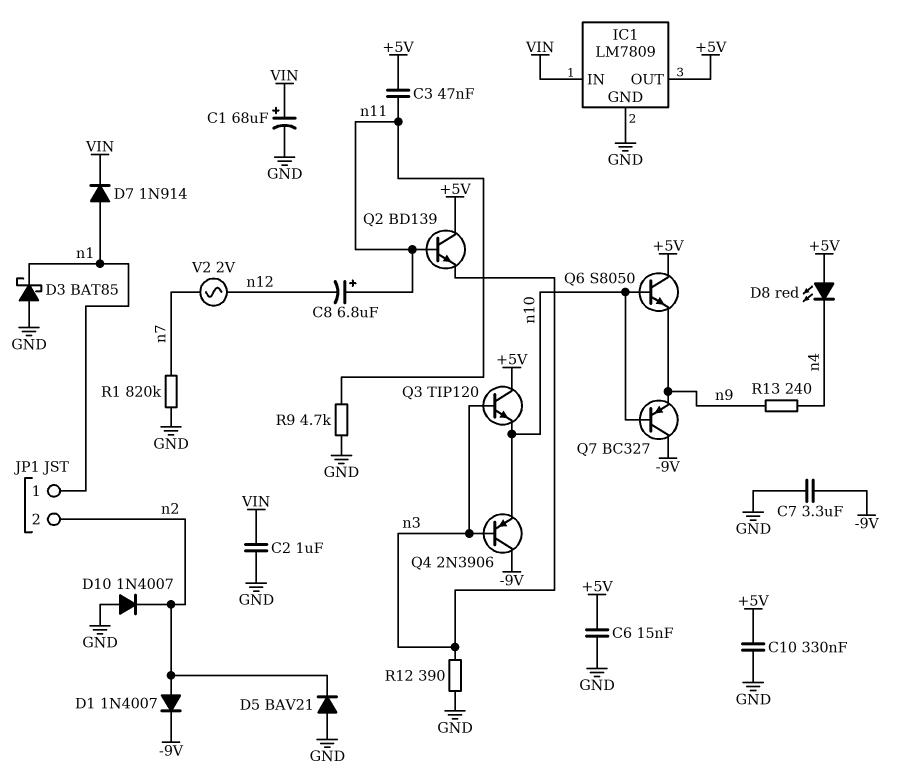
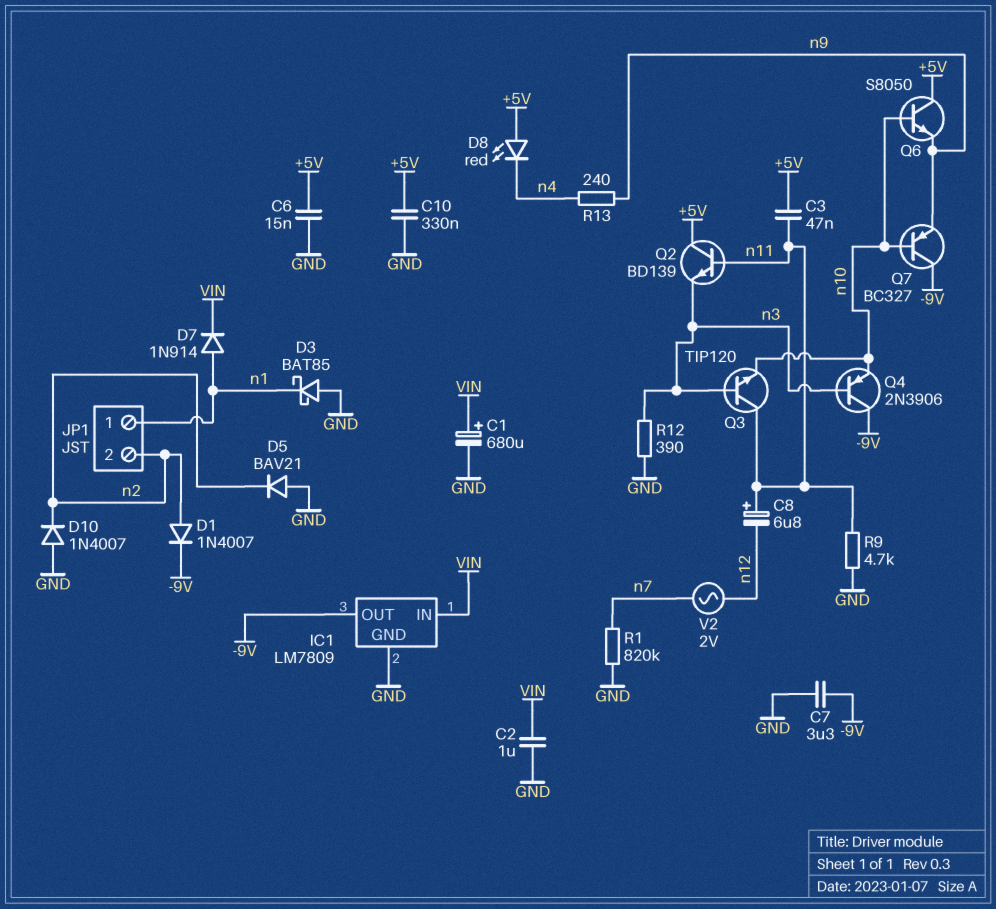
C1: 68uF (plus VIN, minus GND) -> 680uF (plus VIN, minus GND)
IC1 pin OUT: +5V -> -9V
Q3: NPN TIP120 (B n3, C +5V, E n10) -> NPN TIP120 (B n3, C n11, E n10)

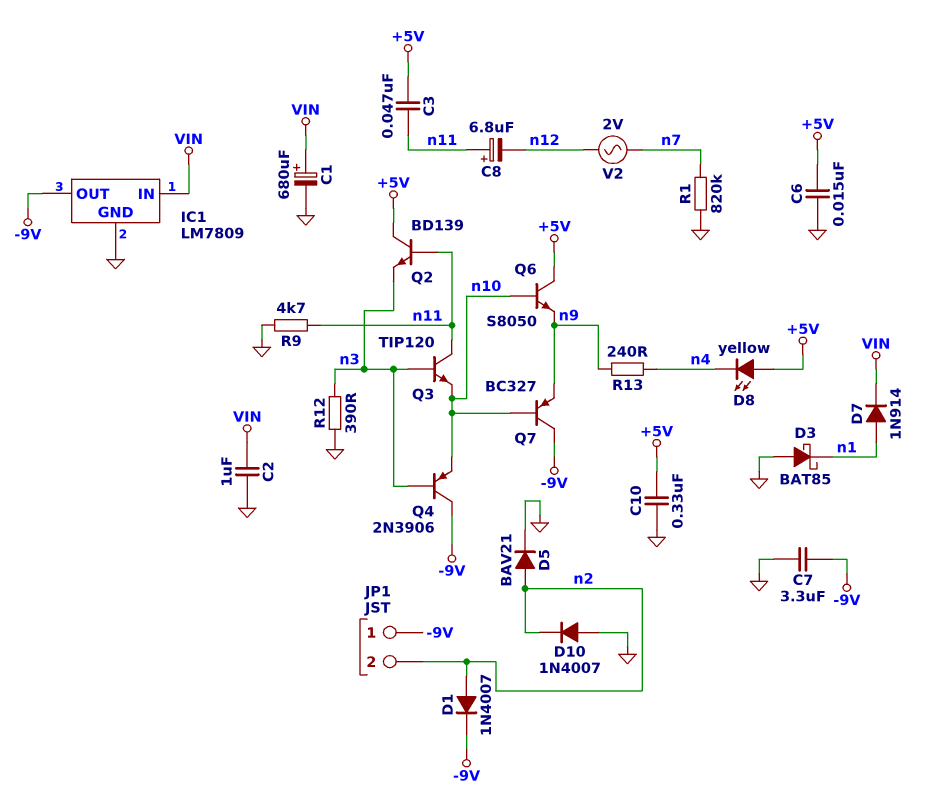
D5: diode BAV21 (A GND, K n2) -> diode BAV21 (A n2, K GND)
D8: LED red (A +5V, K n4) -> LED yellow (A +5V, K n4)
JP1 pin 1: n1 -> -9V

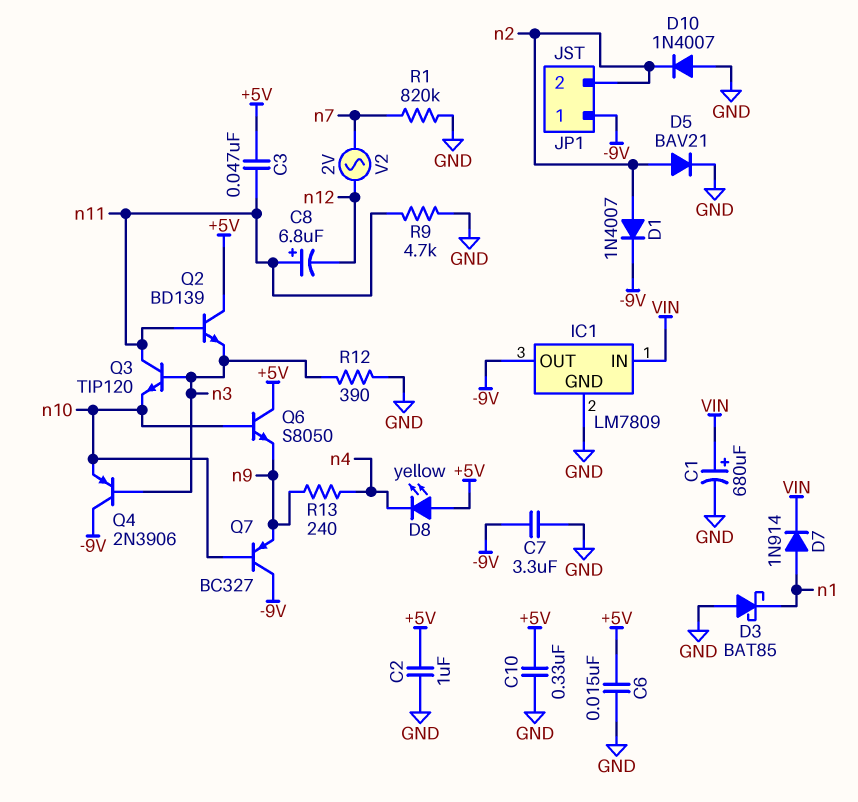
C2: 1uF (GND, VIN) -> 1uF (+5V, GND)

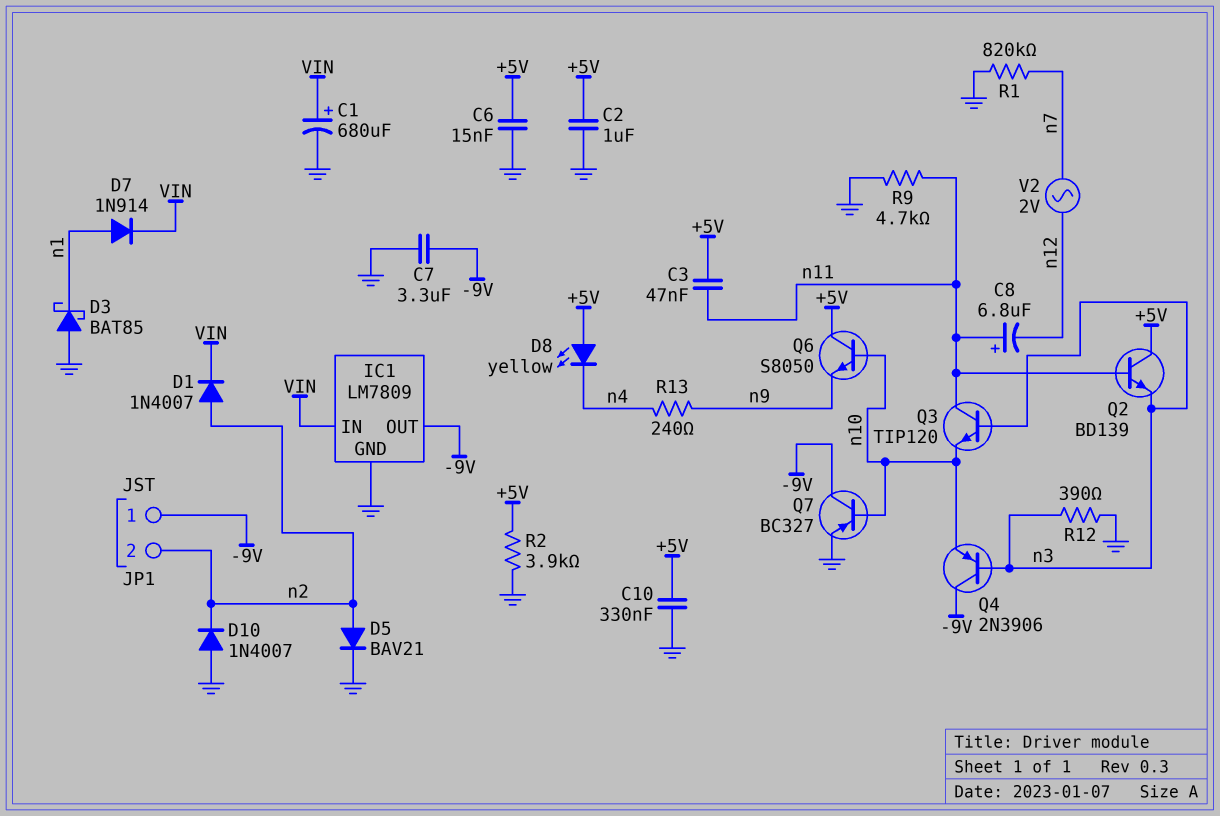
D1: diode 1N4007 (A n2, K -9V) -> diode 1N4007 (A n2, K VIN)
Q7: PNP BC327 (B n10, C -9V, E n9) -> PNP BC327 (B n10, C -9V, E GND)
R2: none -> 3.9k (+5V, GND)

